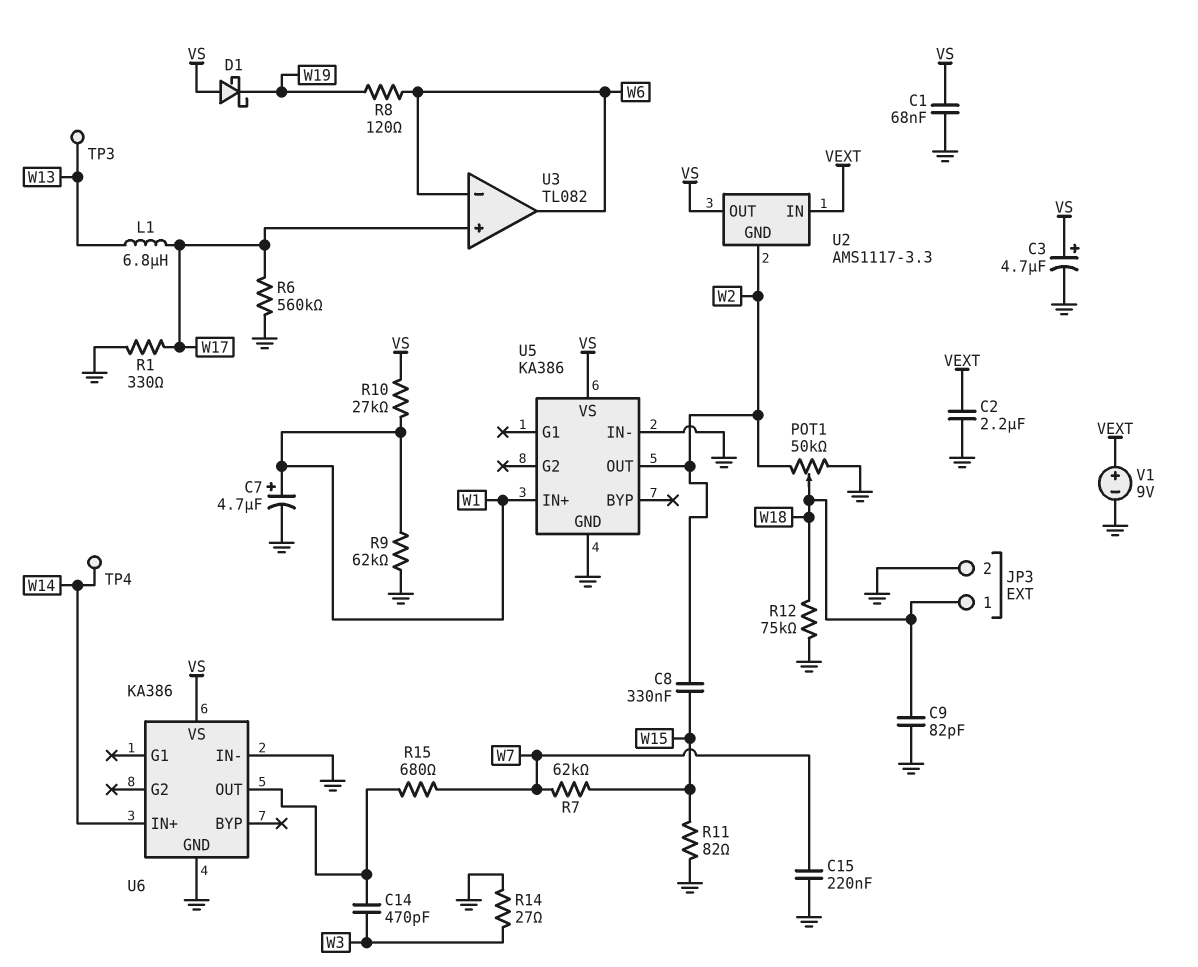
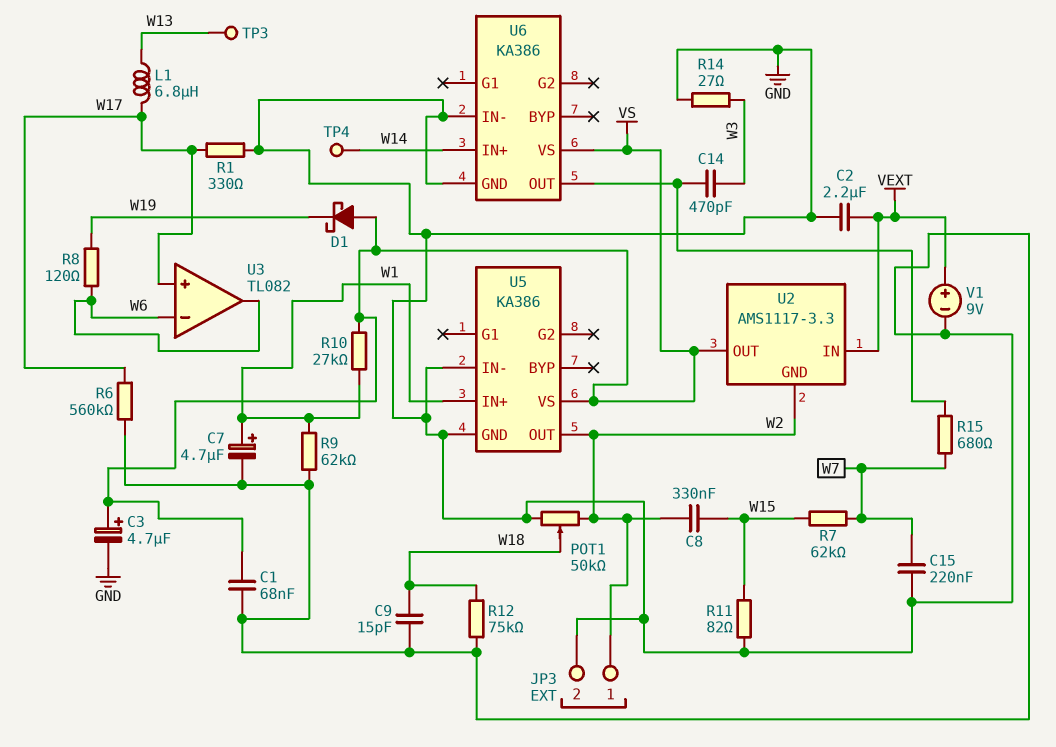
C9: 82pF (GND, W18) -> 15pF (GND, W18)
JP3 pin 1: W18 -> W2

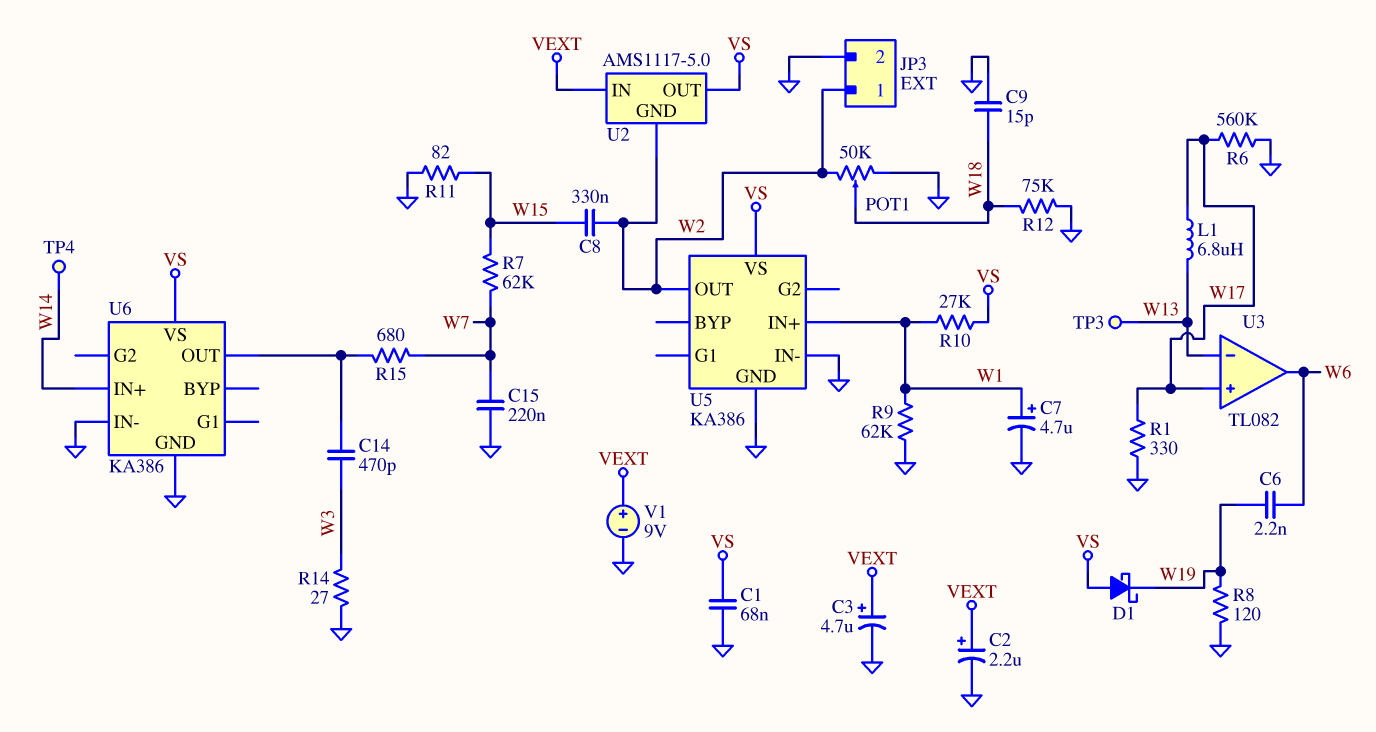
C2: 2.2uF (GND, VEXT) -> 2.2uF (plus VEXT, minus GND)
C3: 4.7uF (plus VS, minus GND) -> 4.7uF (plus VEXT, minus GND)
C6: none -> 2.2nF (W6, W19)
R8: 120 (W6, W19) -> 120 (GND, W19)
U2: AMS1117-3.3 -> AMS1117-5.0
U3 pin in-: W6 -> W13

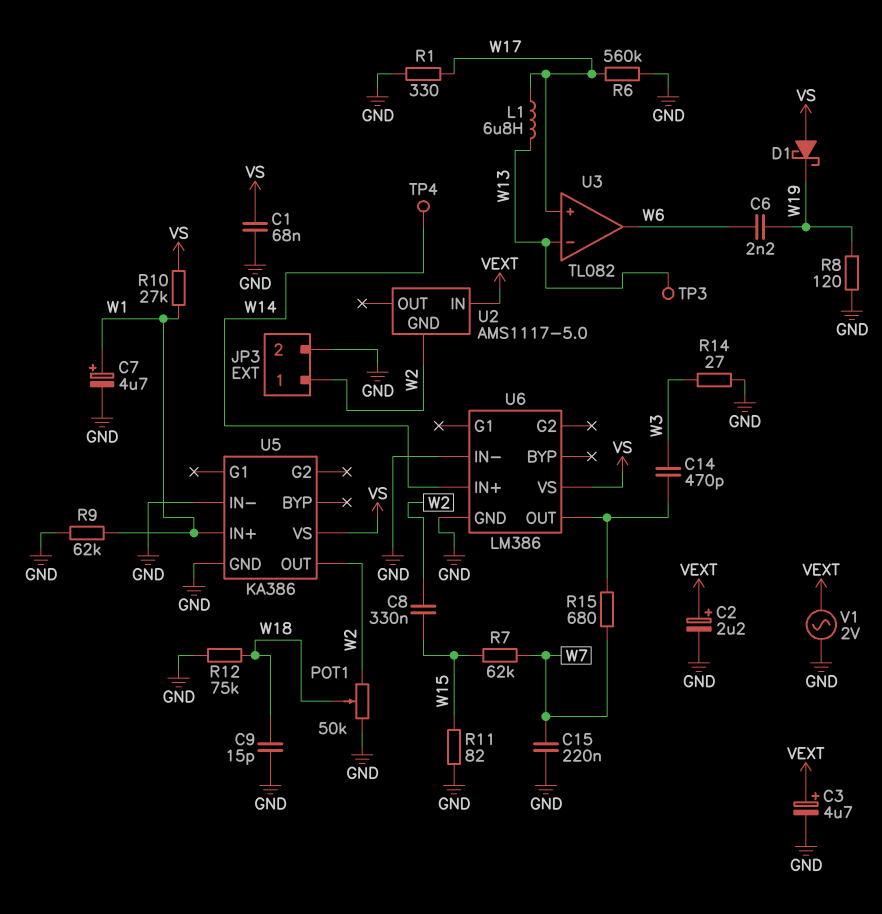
U2 pin OUT: VS -> none
U6: KA386 -> LM386
V1: 9V (plus VEXT, minus GND) -> AC 2V (GND, VEXT)

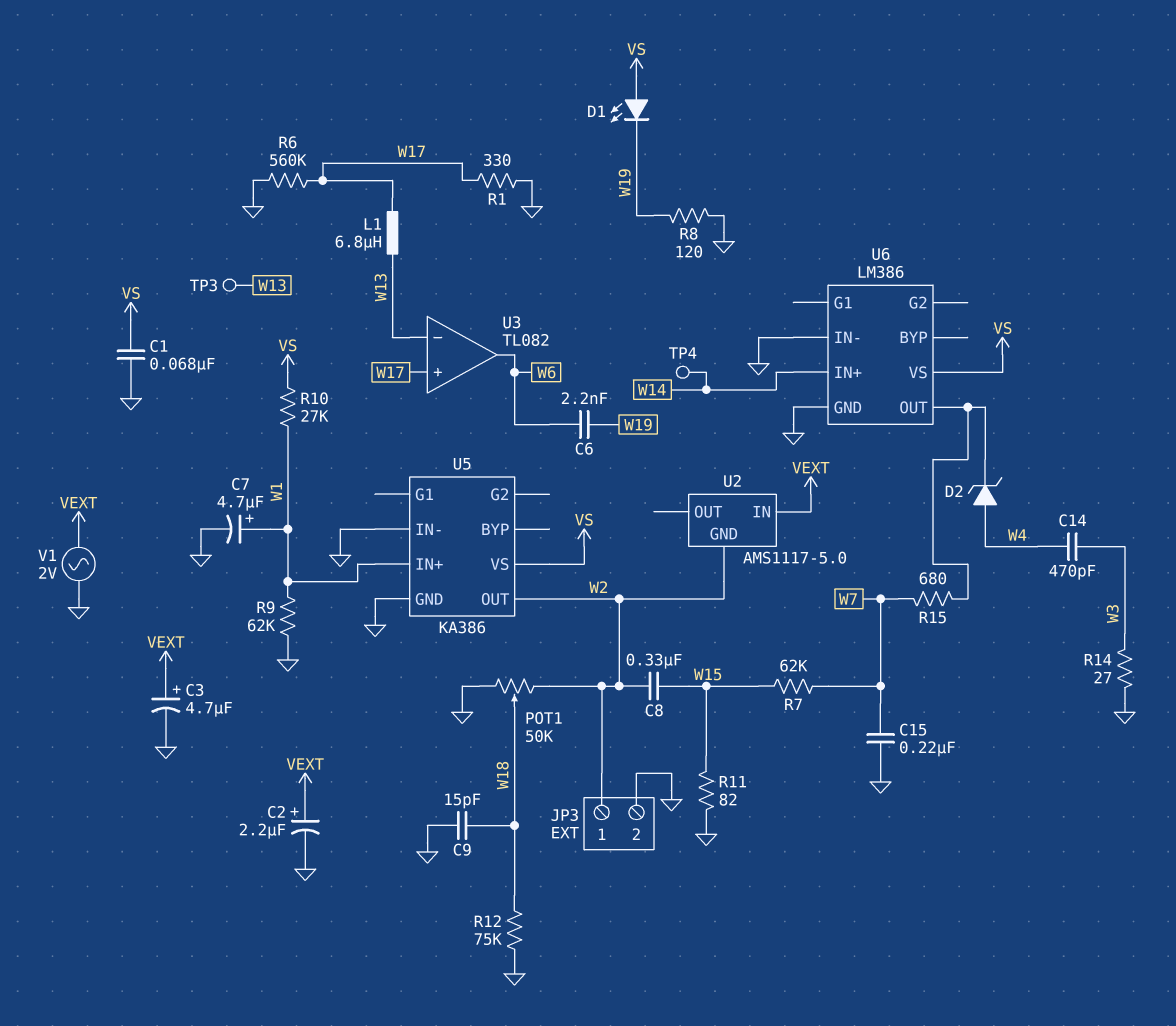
C14: 470pF (U6/OUT, W3) -> 470pF (W3, W4)
D1: schottky (A VS, K W19) -> LED (A VS, K W19)
D2: none -> zener (A W4, K U6/OUT)

